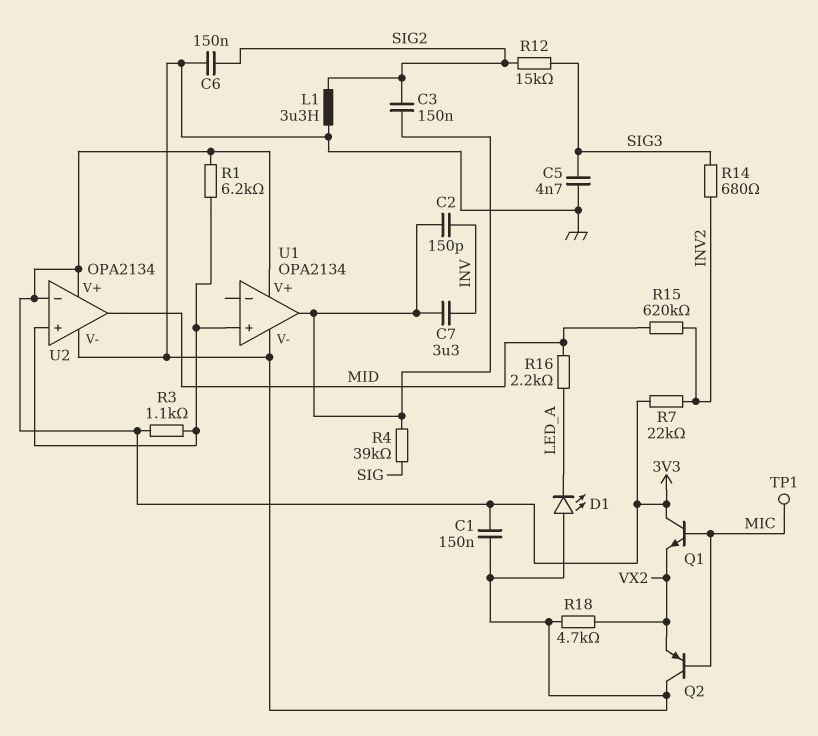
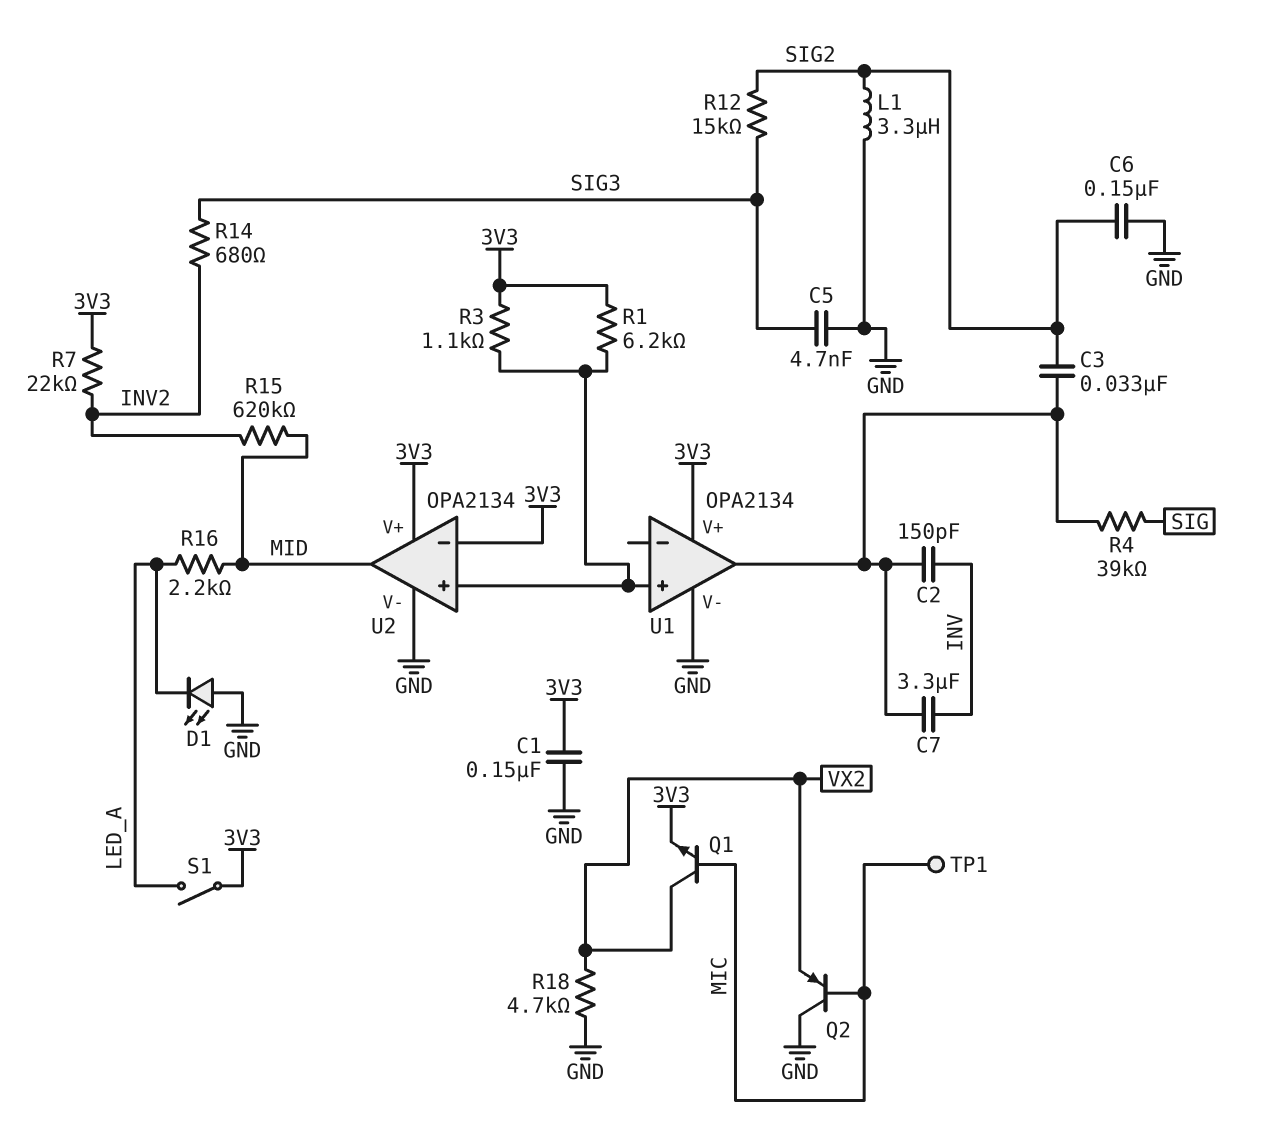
C3: 150nF (SIG2, U1/out) -> 33nF (SIG2, U1/out)
Q1: NPN (B MIC, C 3V3, E VX2) -> NPN (B MIC, C VX2, E 3V3)
S1: none -> switch (3V3, LED_A)

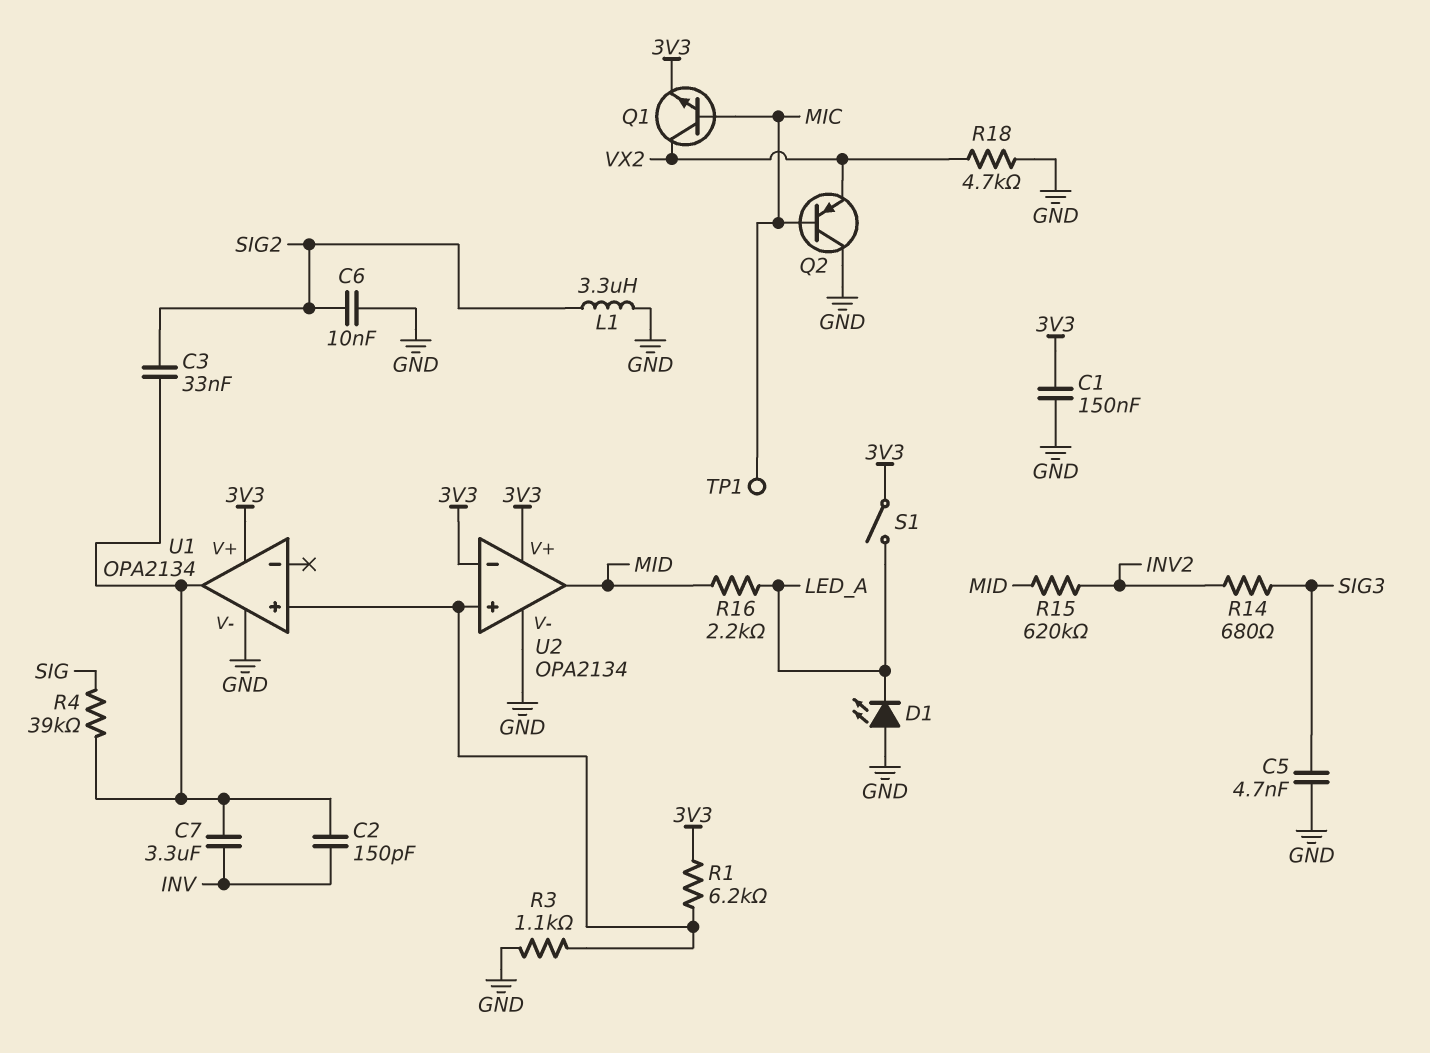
C6: 150nF (GND, SIG2) -> 10nF (GND, SIG2)
R3: 1.1k (3V3, U1/in+) -> 1.1k (GND, U1/in+)
R7: 22k (3V3, INV2) -> none
R12: 15k (SIG2, SIG3) -> none

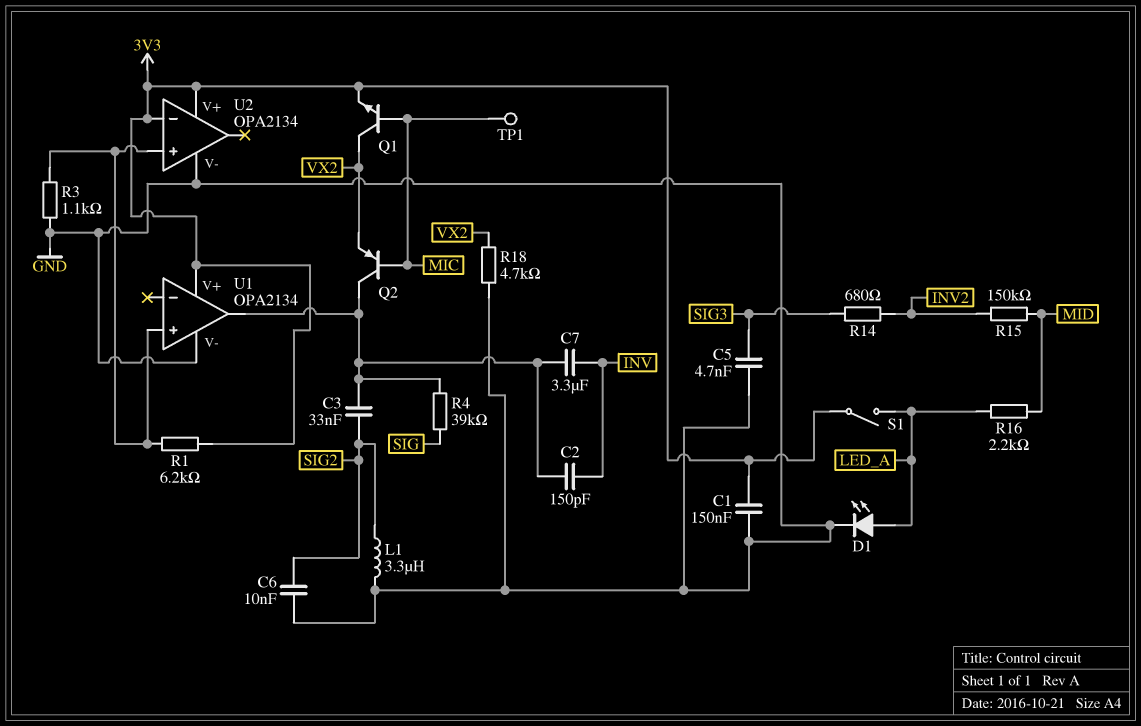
D1: LED (A GND, K LED_A) -> LED (A LED_A, K GND)
Q2: PNP (B MIC, C GND, E VX2) -> PNP (B MIC, C U1/out, E VX2)
R15: 620k (INV2, MID) -> 150k (INV2, MID)
U2 pin out: MID -> none

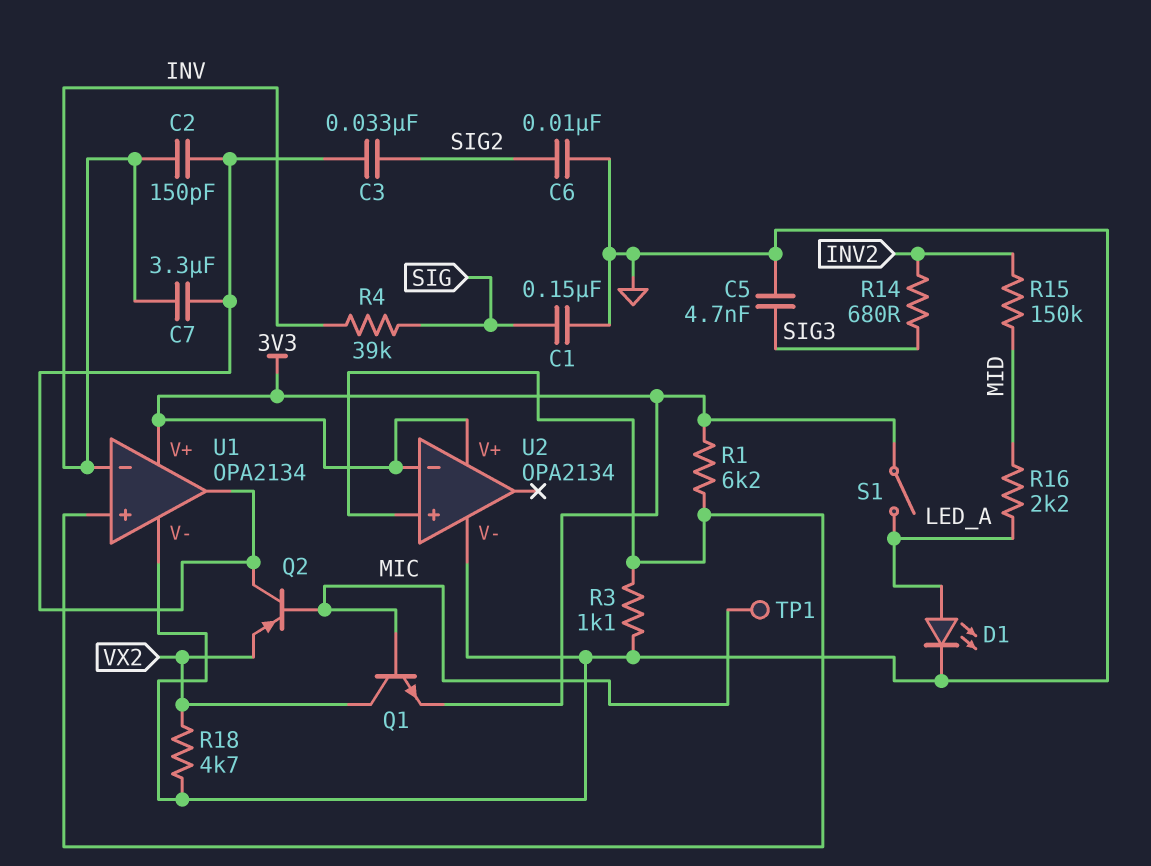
C1: 150nF (3V3, GND) -> 150nF (GND, SIG)
L1: 3.3uH (GND, SIG2) -> none
R4: 39k (SIG, U1/out) -> 39k (INV, SIG)
U1 pin in-: none -> INV

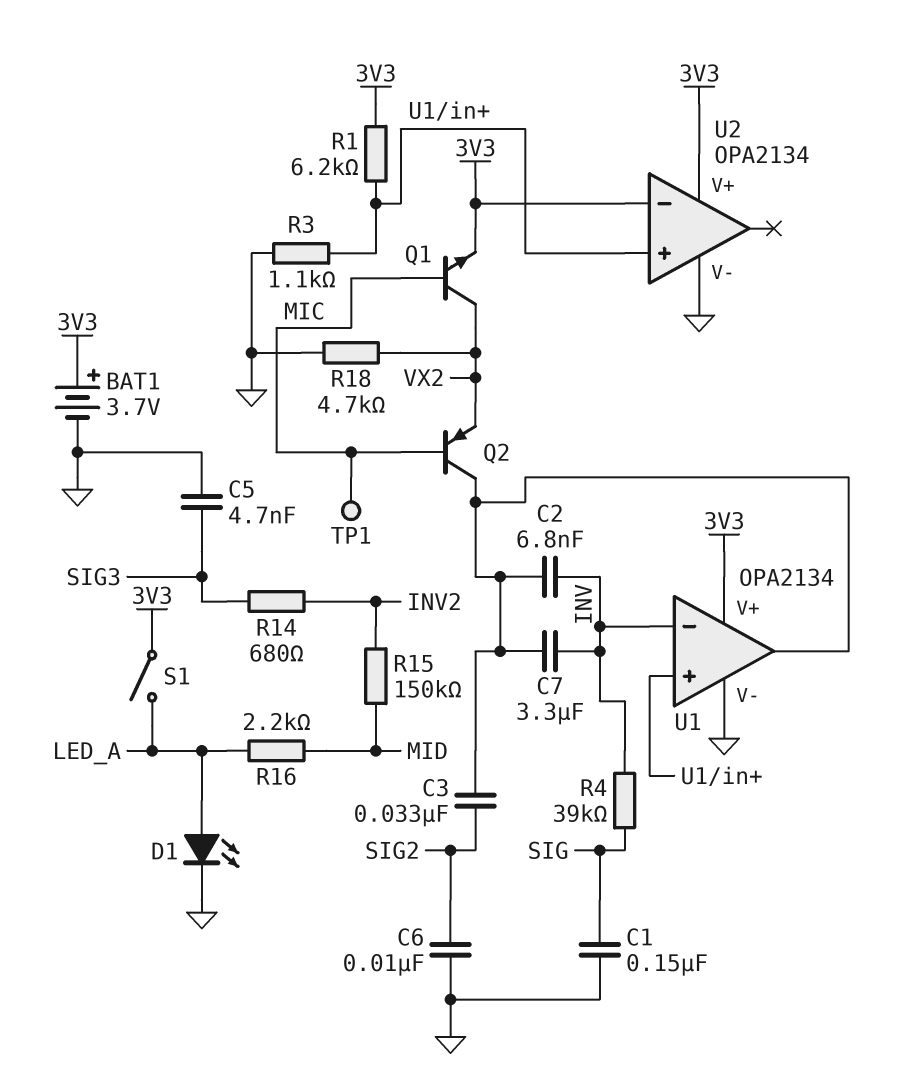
BAT1: none -> 3.7V (plus 3V3, minus GND)
C2: 150pF (INV, U1/out) -> 6.8nF (INV, U1/out)

